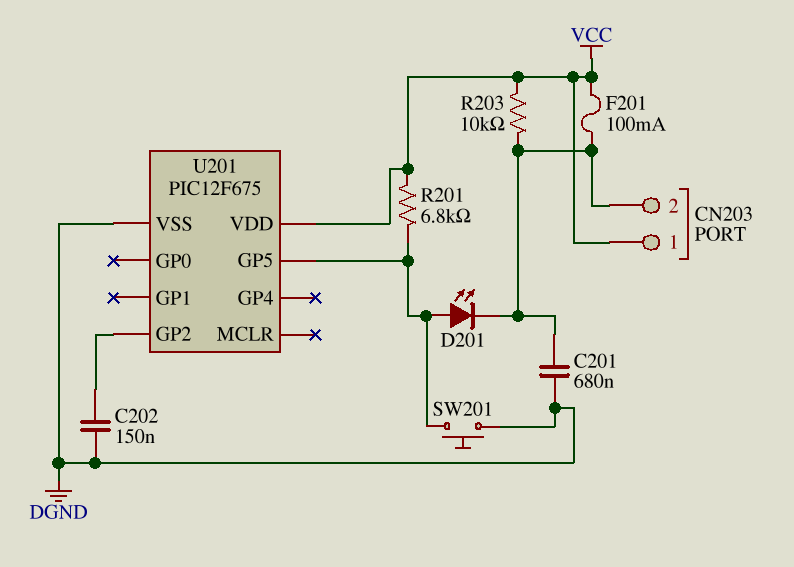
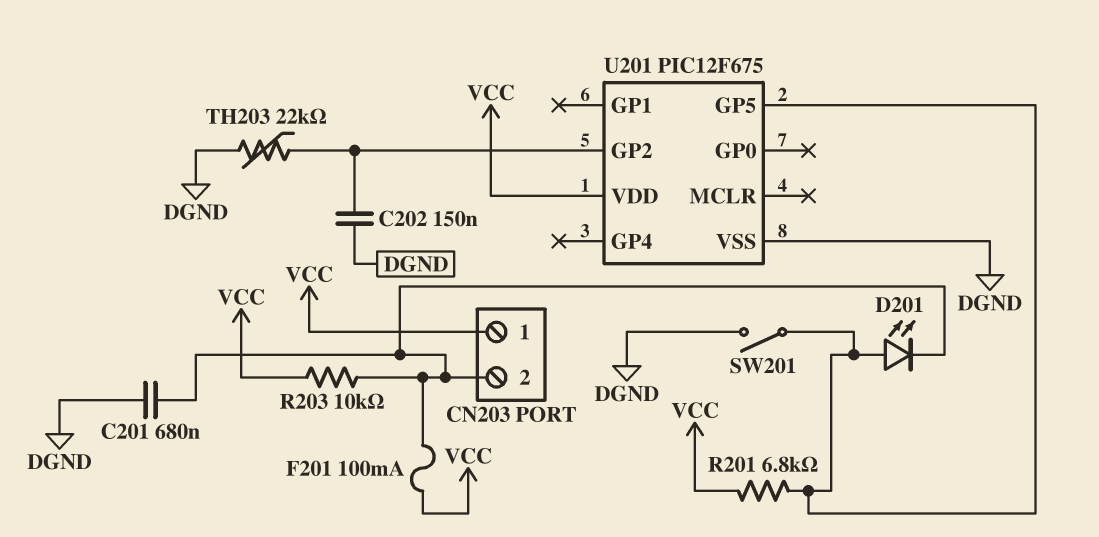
SW201: button (DGND, U201/GP5) -> switch (DGND, U201/GP5)
TH203: none -> 22k (DGND, U201/GP2)

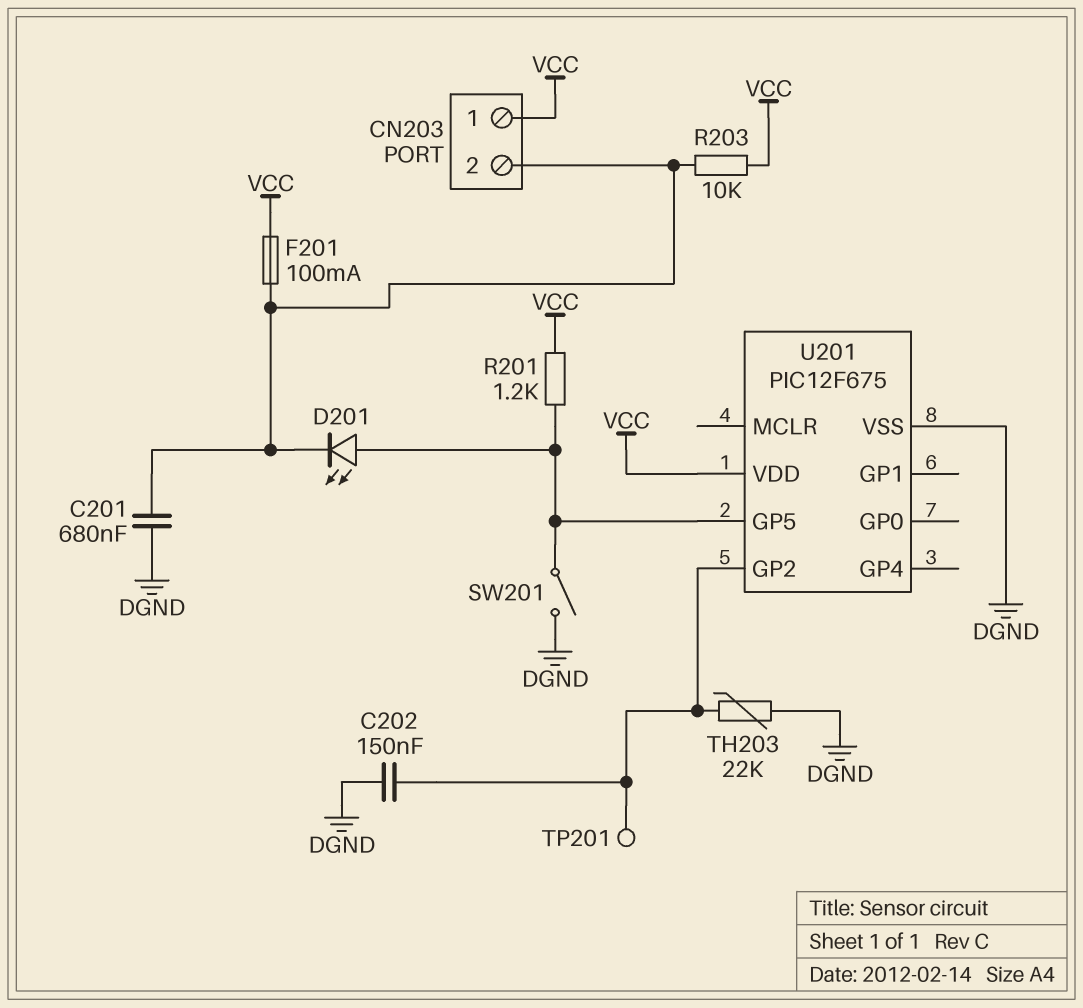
R201: 6.8k (U201/GP5, VCC) -> 1.2k (U201/GP5, VCC)
TP201: none -> test point (U201/GP2)

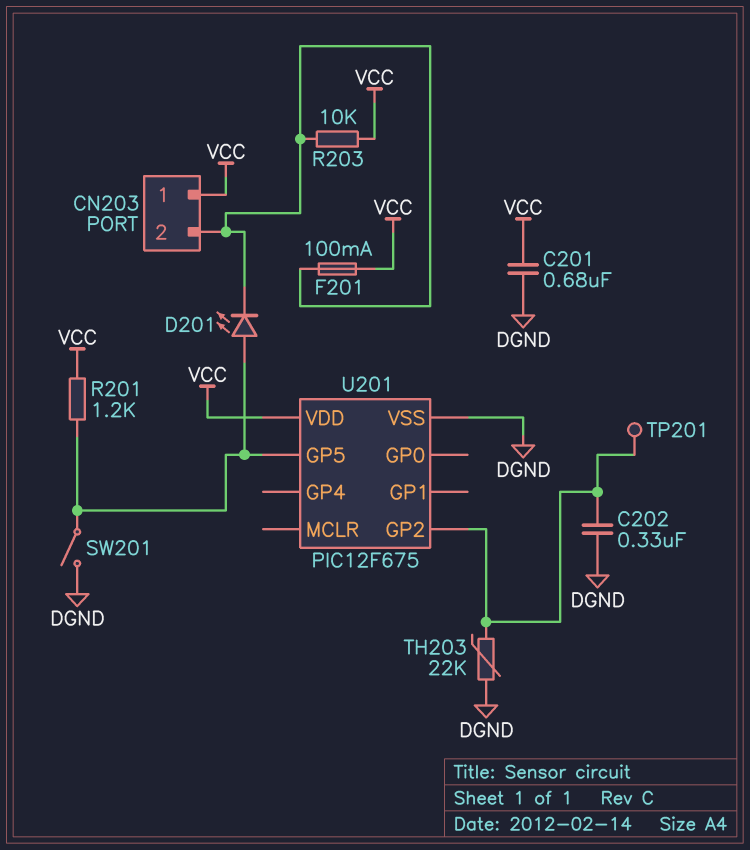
C201: 680nF (CN203/2, DGND) -> 680nF (DGND, VCC)
C202: 150nF (DGND, U201/GP2) -> 330nF (DGND, U201/GP2)

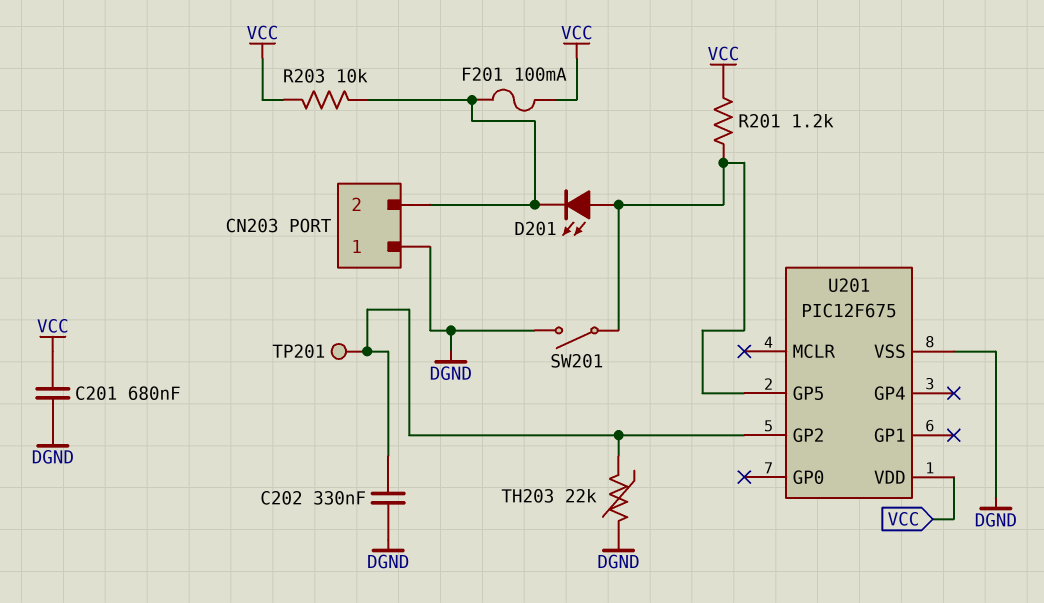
CN203 pin 1: VCC -> DGND

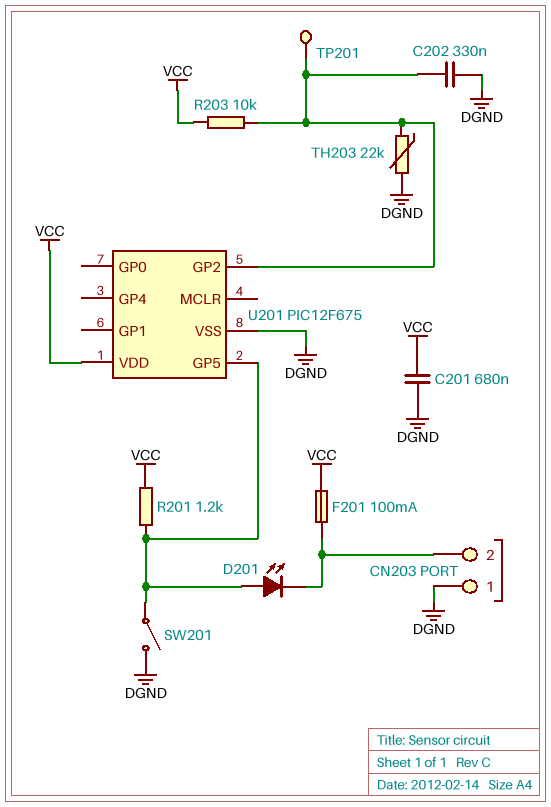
R203: 10k (CN203/2, VCC) -> 10k (U201/GP2, VCC)

